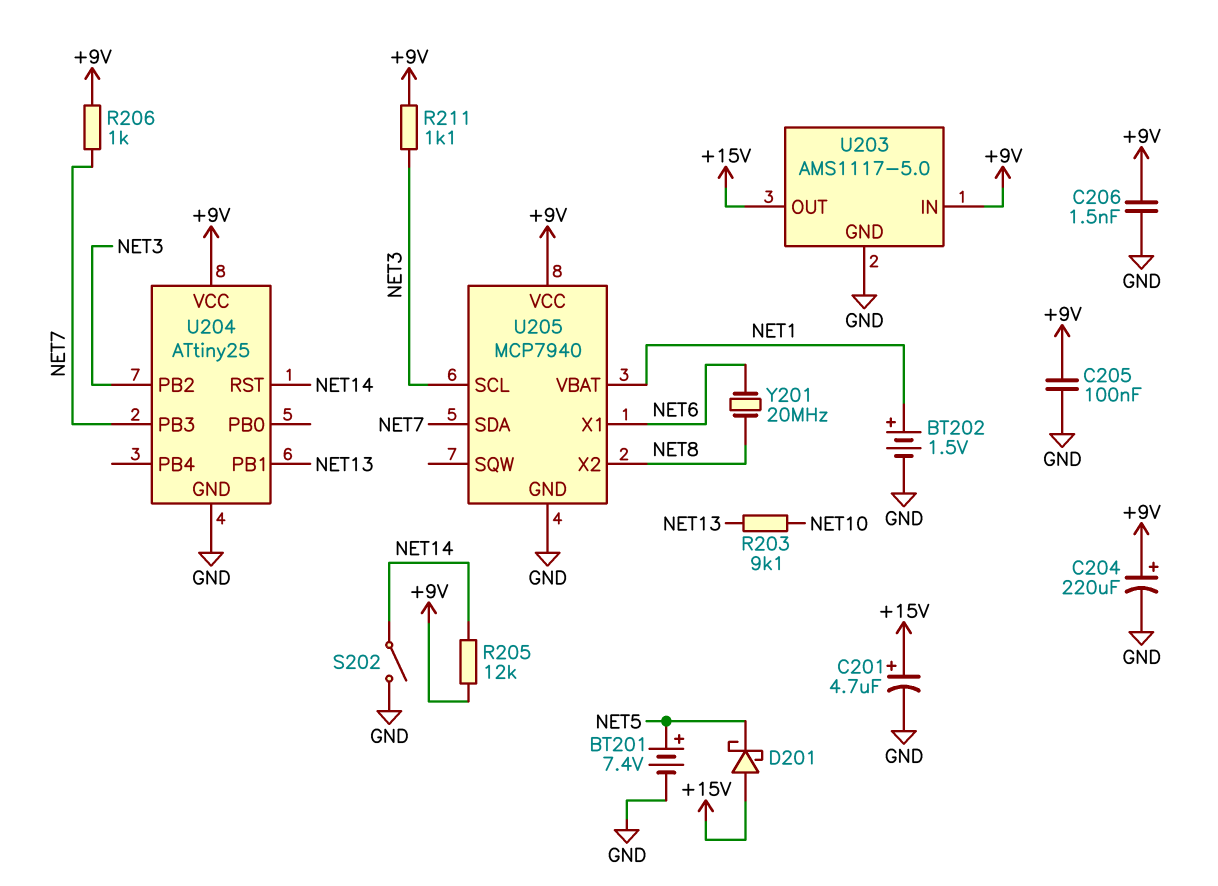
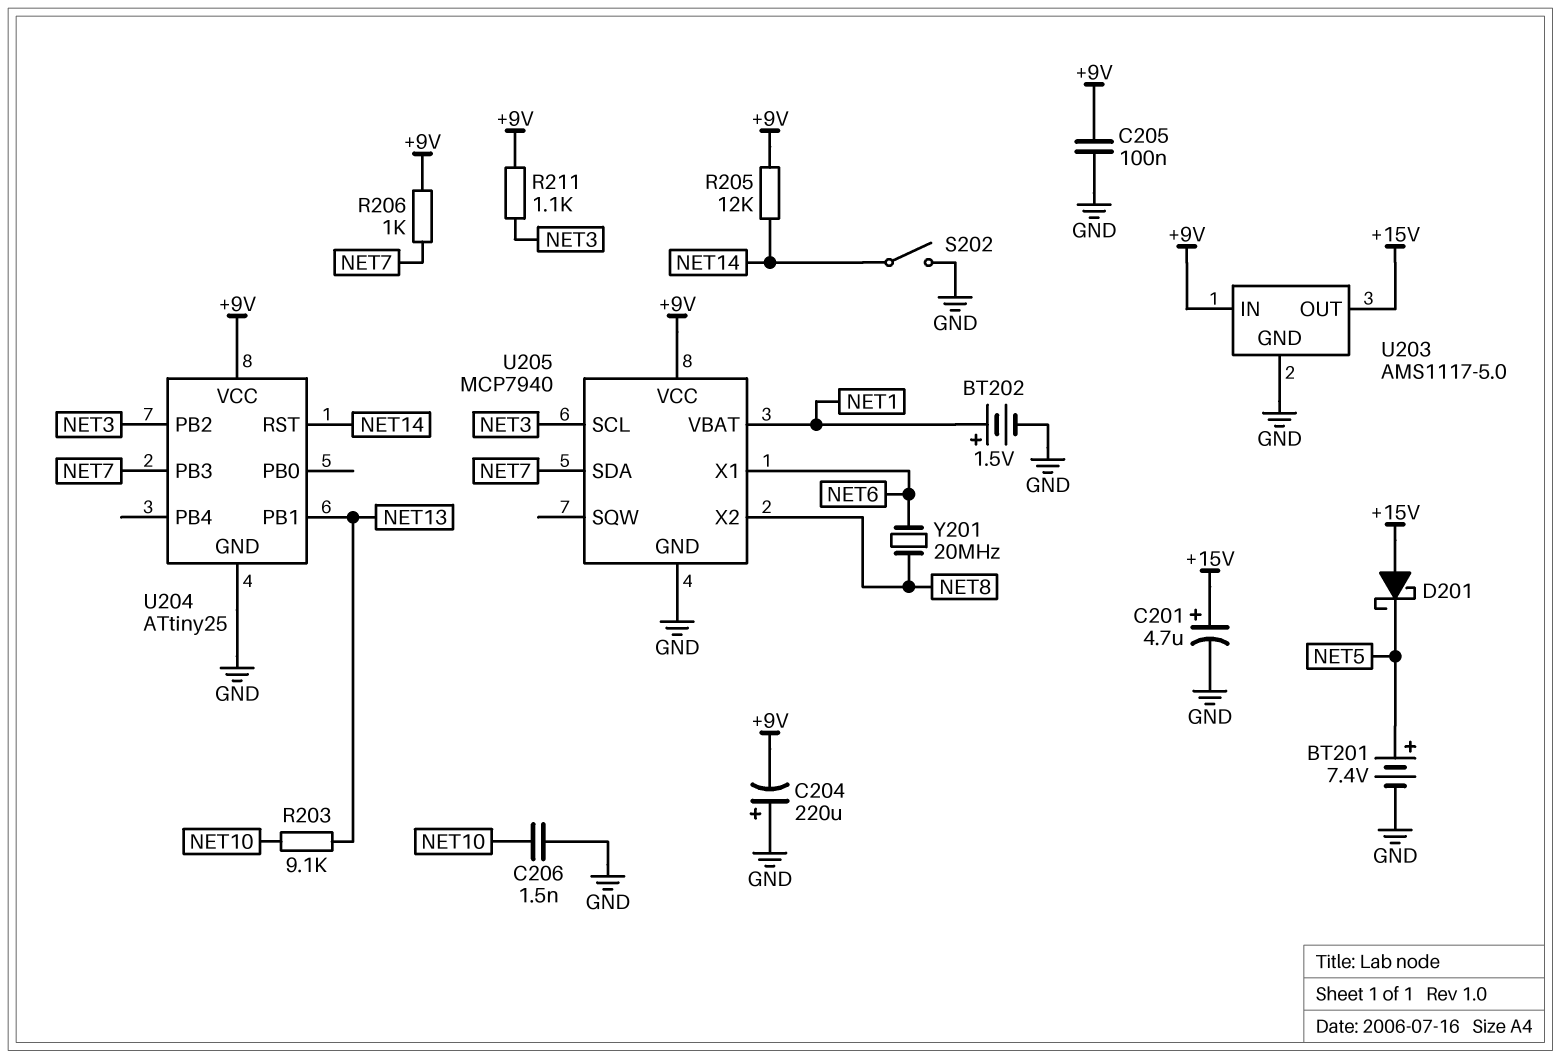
C204: 220uF (plus +9V, minus GND) -> 220uF (plus GND, minus +9V)
C206: 1.5nF (+9V, GND) -> 1.5nF (GND, NET10)

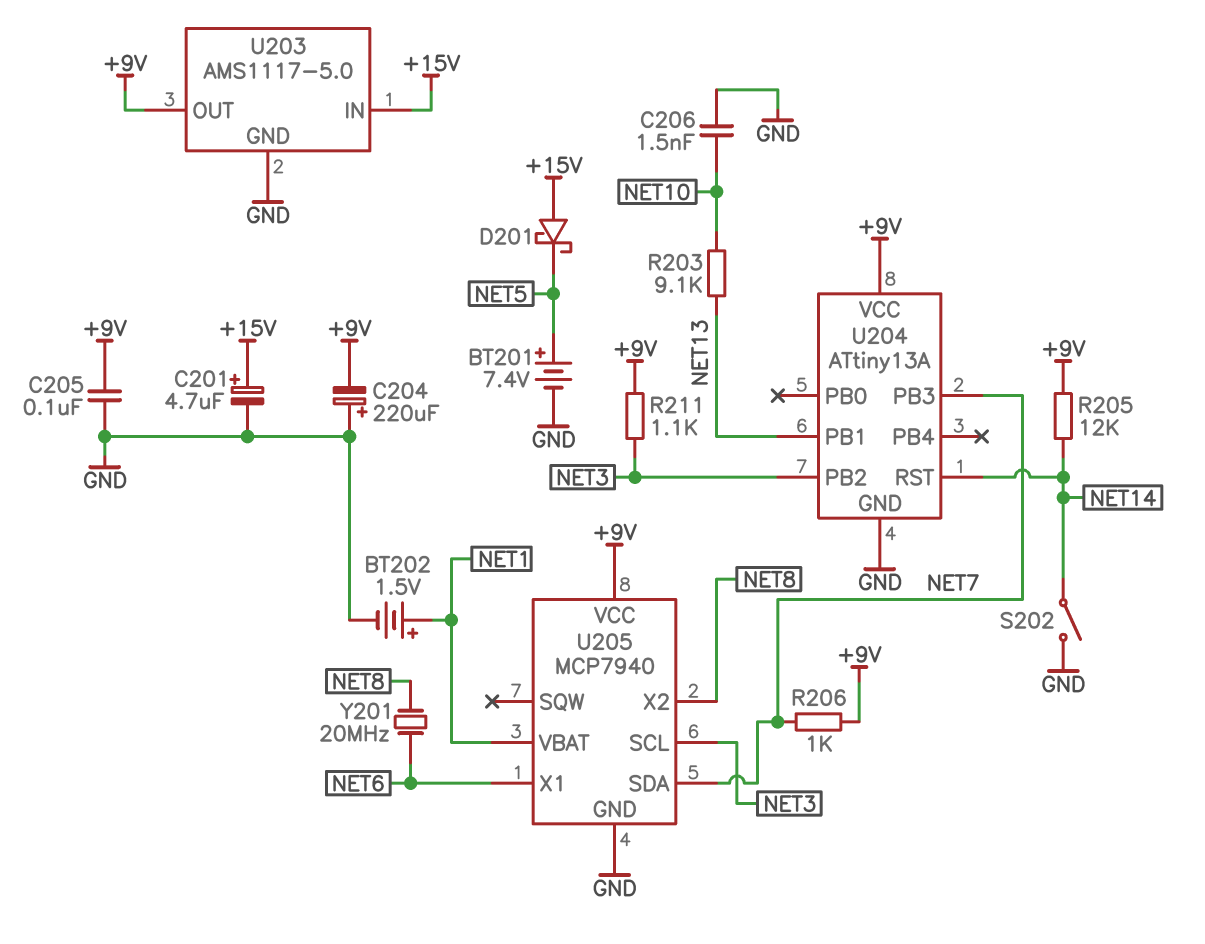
U203 pin IN: +9V -> +15V
U203 pin OUT: +15V -> +9V
U204: ATtiny25 -> ATtiny13A

